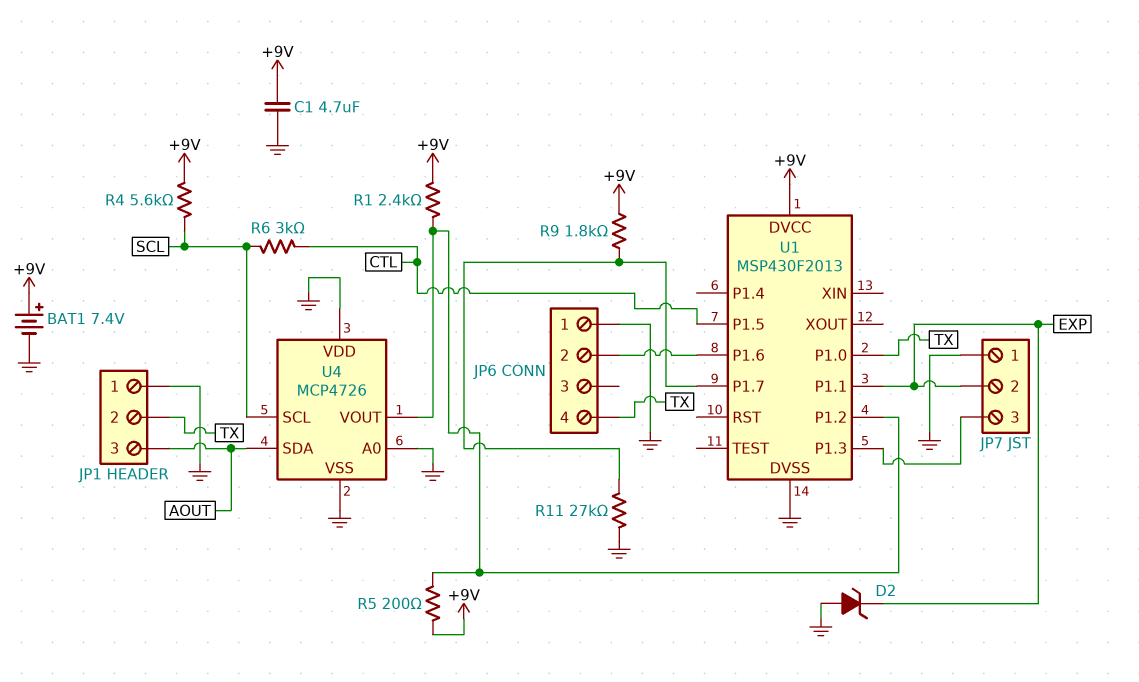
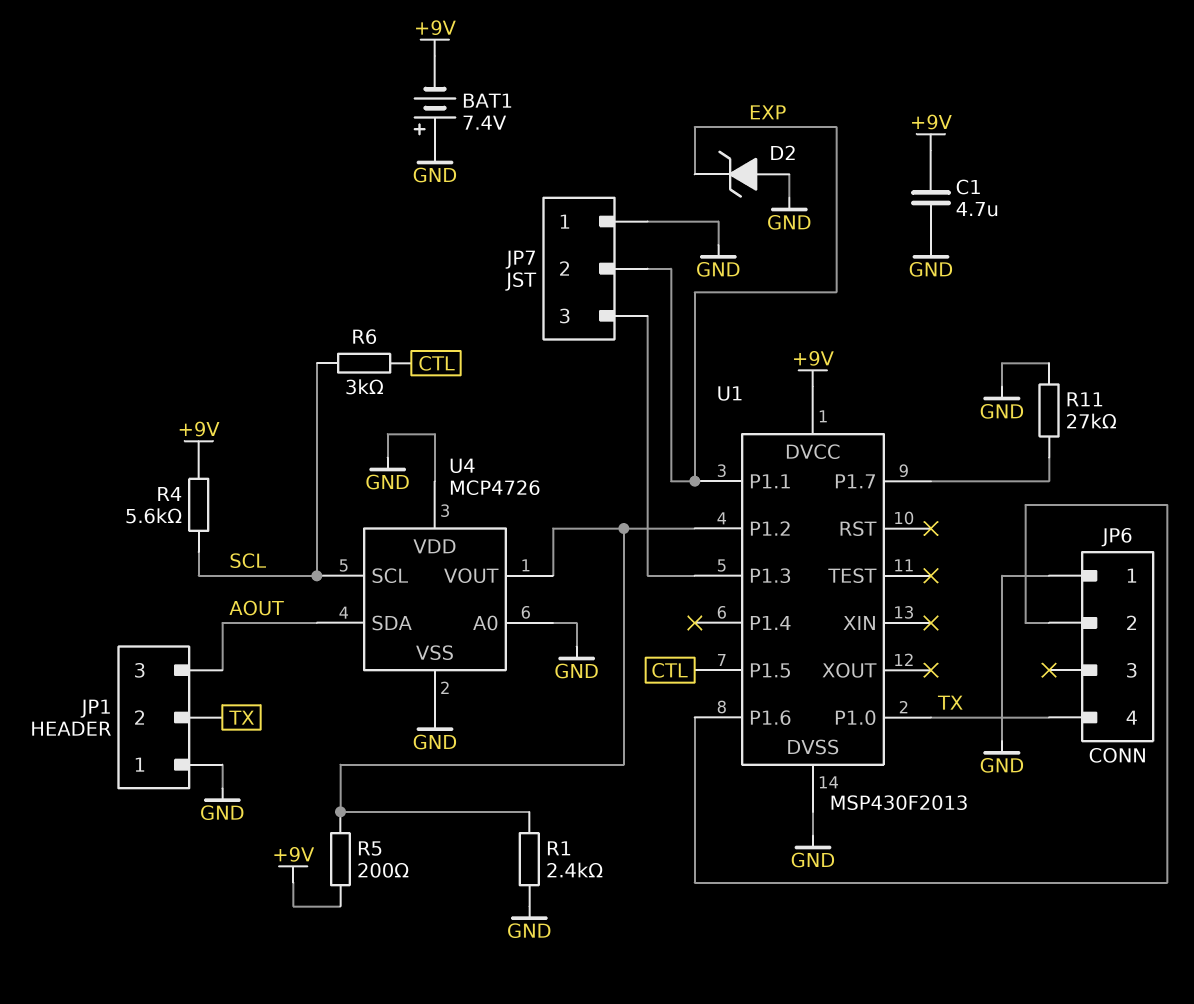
BAT1: 7.4V (plus +9V, minus GND) -> 7.4V (plus GND, minus +9V)
R1: 2.4k (+9V, U1/P1.2) -> 2.4k (GND, U1/P1.2)
R9: 1.8k (+9V, U1/P1.7) -> none

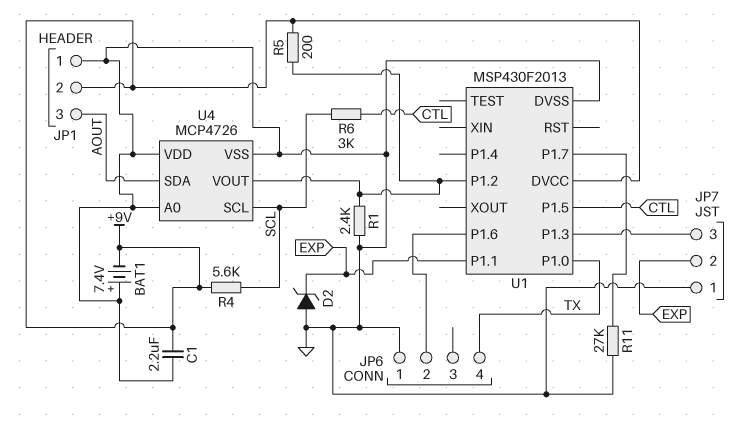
C1: 4.7uF (+9V, GND) -> 2.2uF (+9V, GND)
JP1 pin 2: TX -> +9V

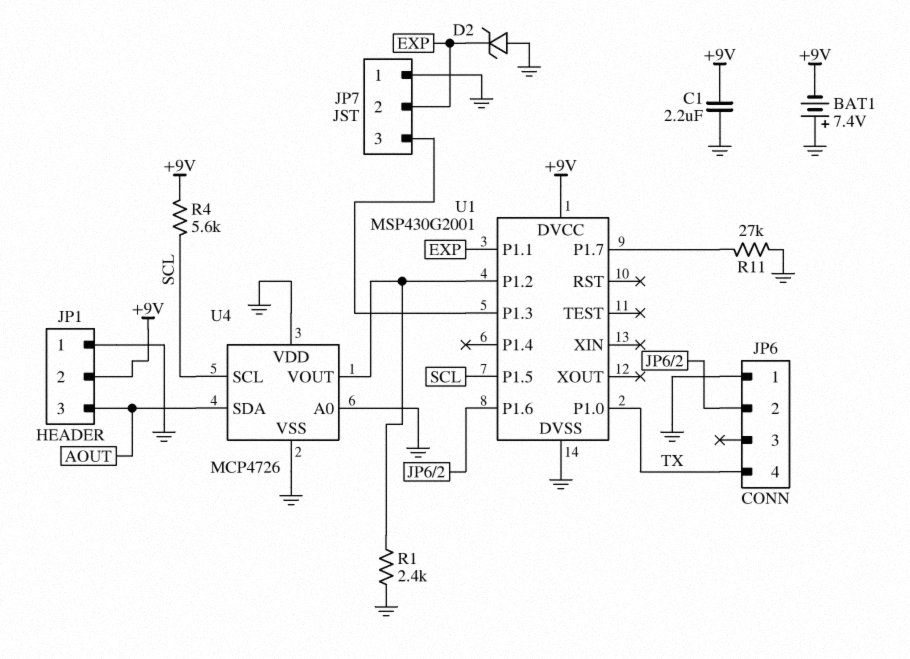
R5: 200 (+9V, U1/P1.2) -> none
R6: 3k (CTL, SCL) -> none
U1: MSP430F2013 -> MSP430G2001
U1 pin P1.5: CTL -> SCL

